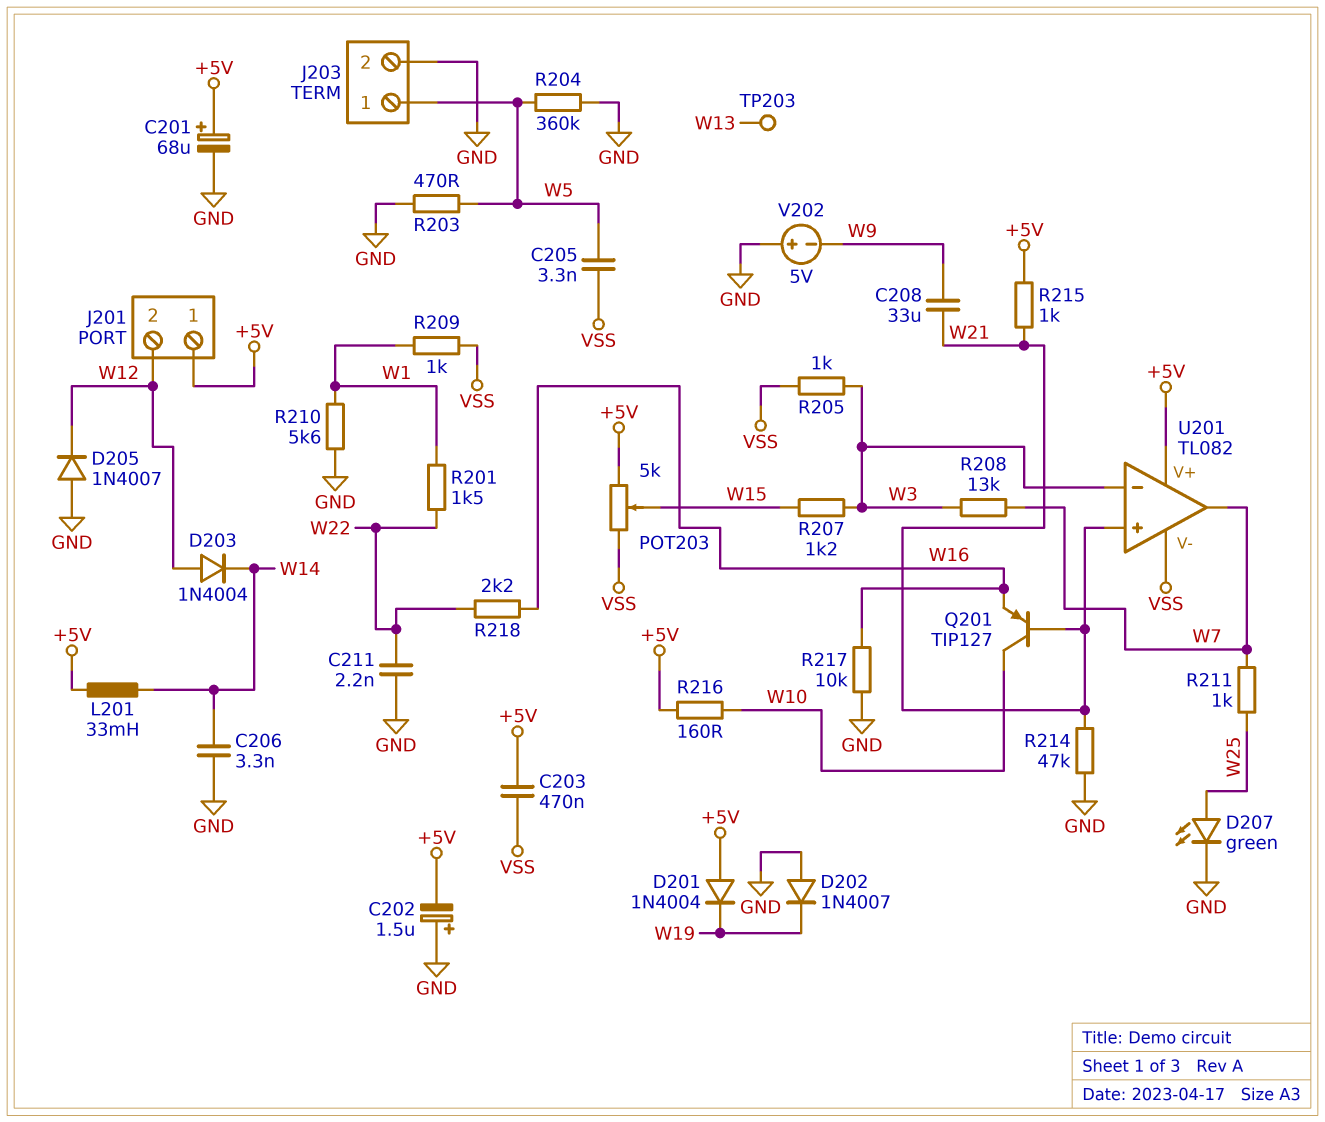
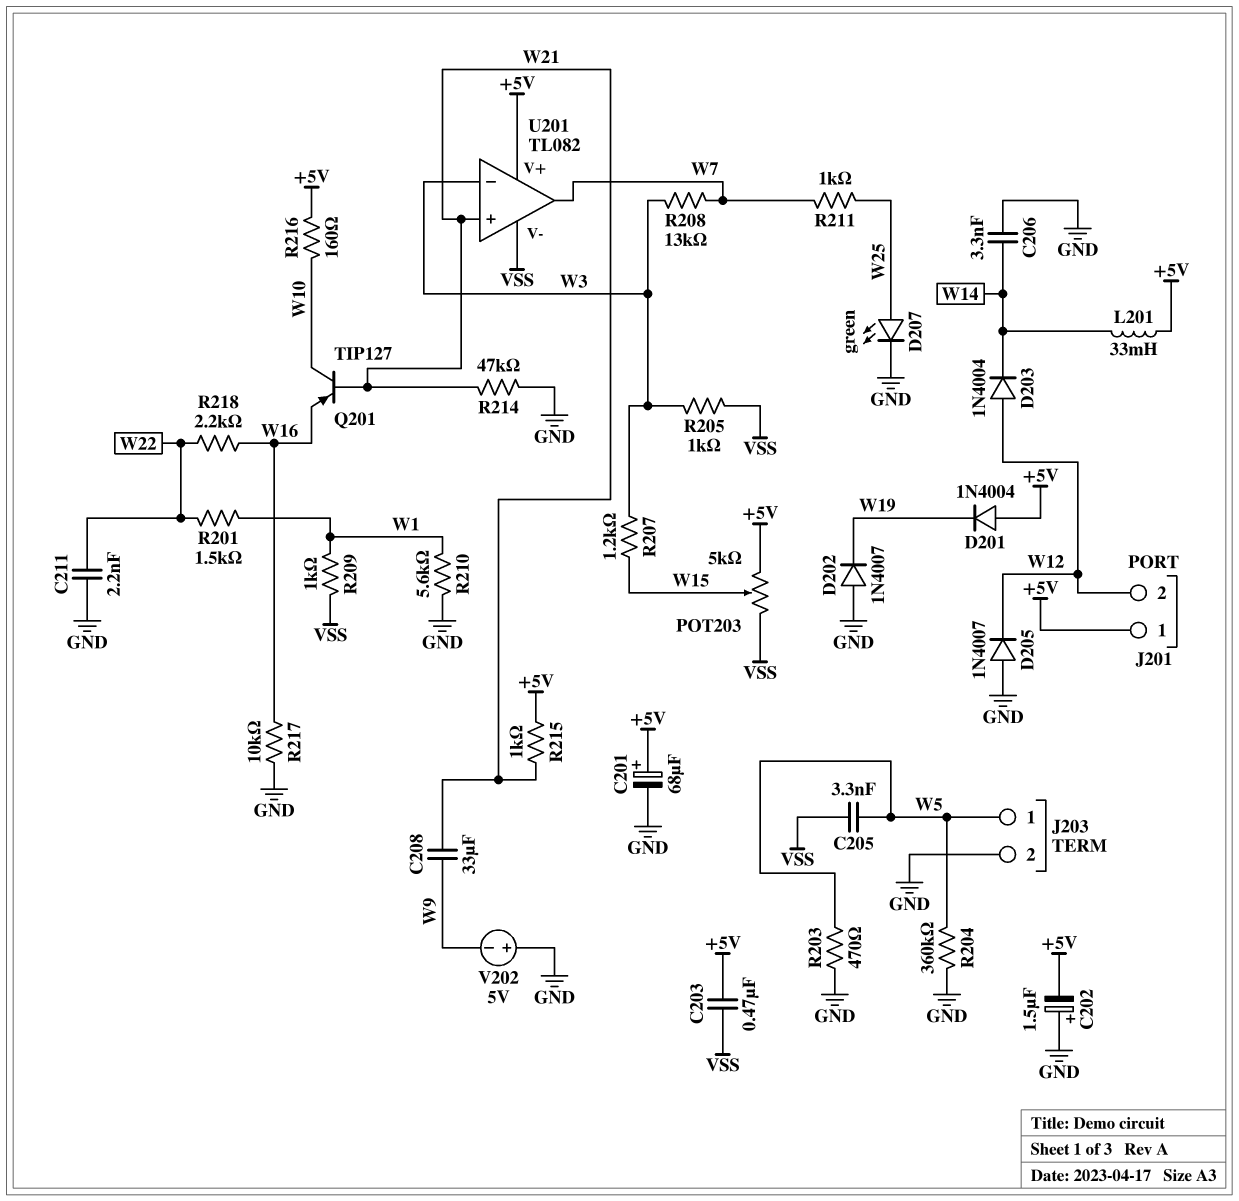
TP203: test point (W13) -> none

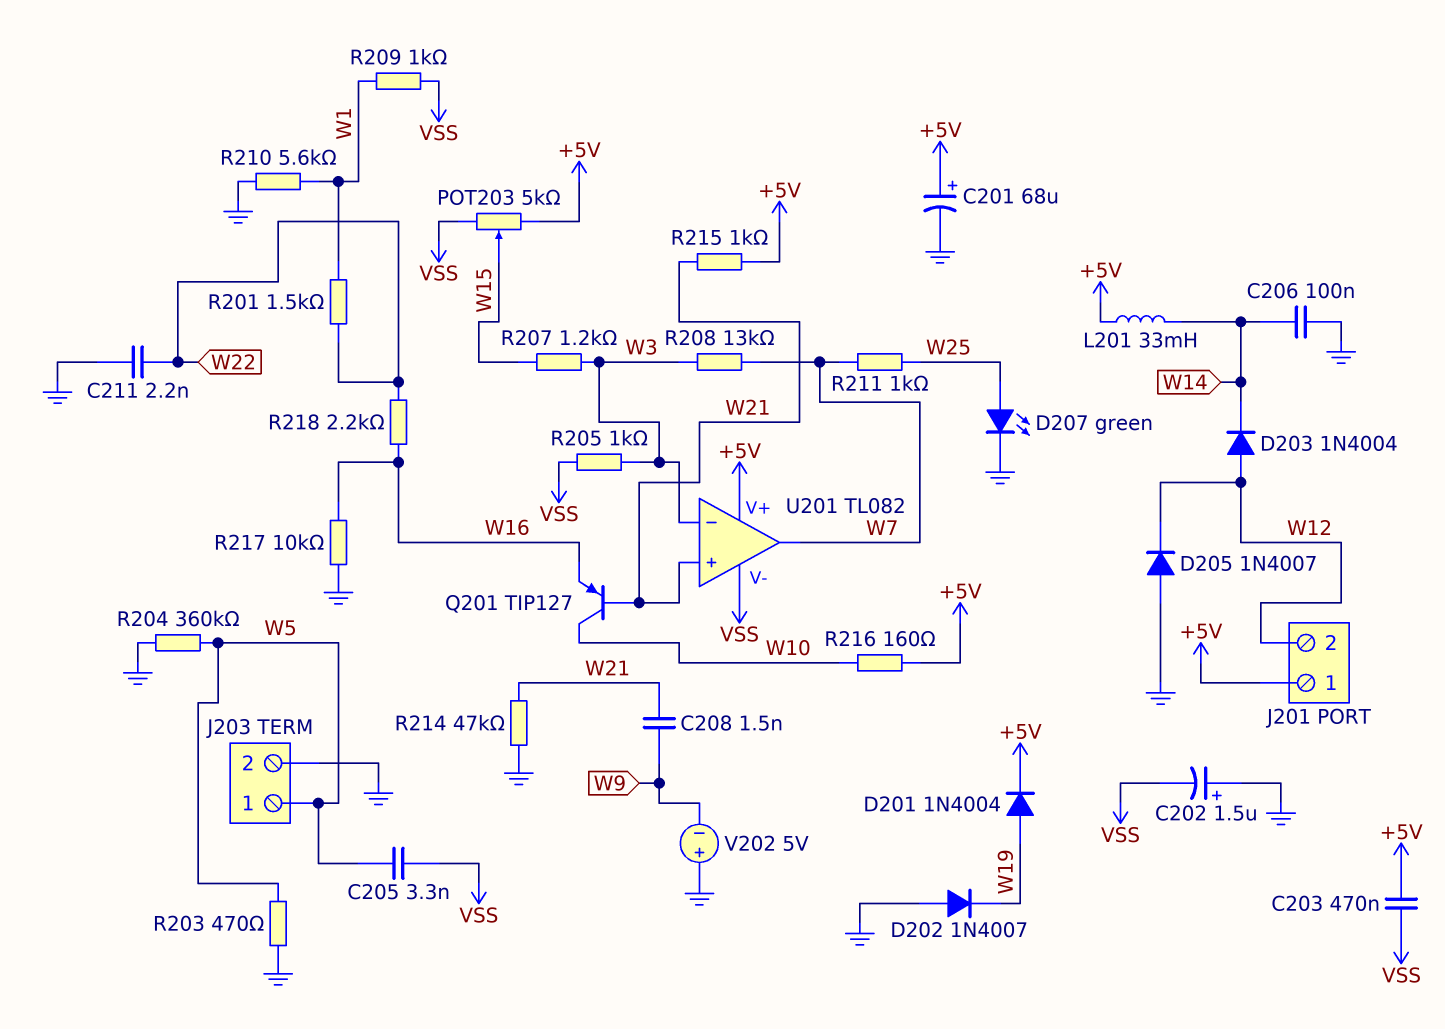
C202: 1.5uF (plus GND, minus +5V) -> 1.5uF (plus GND, minus VSS)
C206: 3.3nF (GND, W14) -> 100nF (GND, W14)
C208: 33uF (W9, W21) -> 1.5nF (W9, W21)
D201: diode 1N4004 (A +5V, K W19) -> diode 1N4004 (A W19, K +5V)

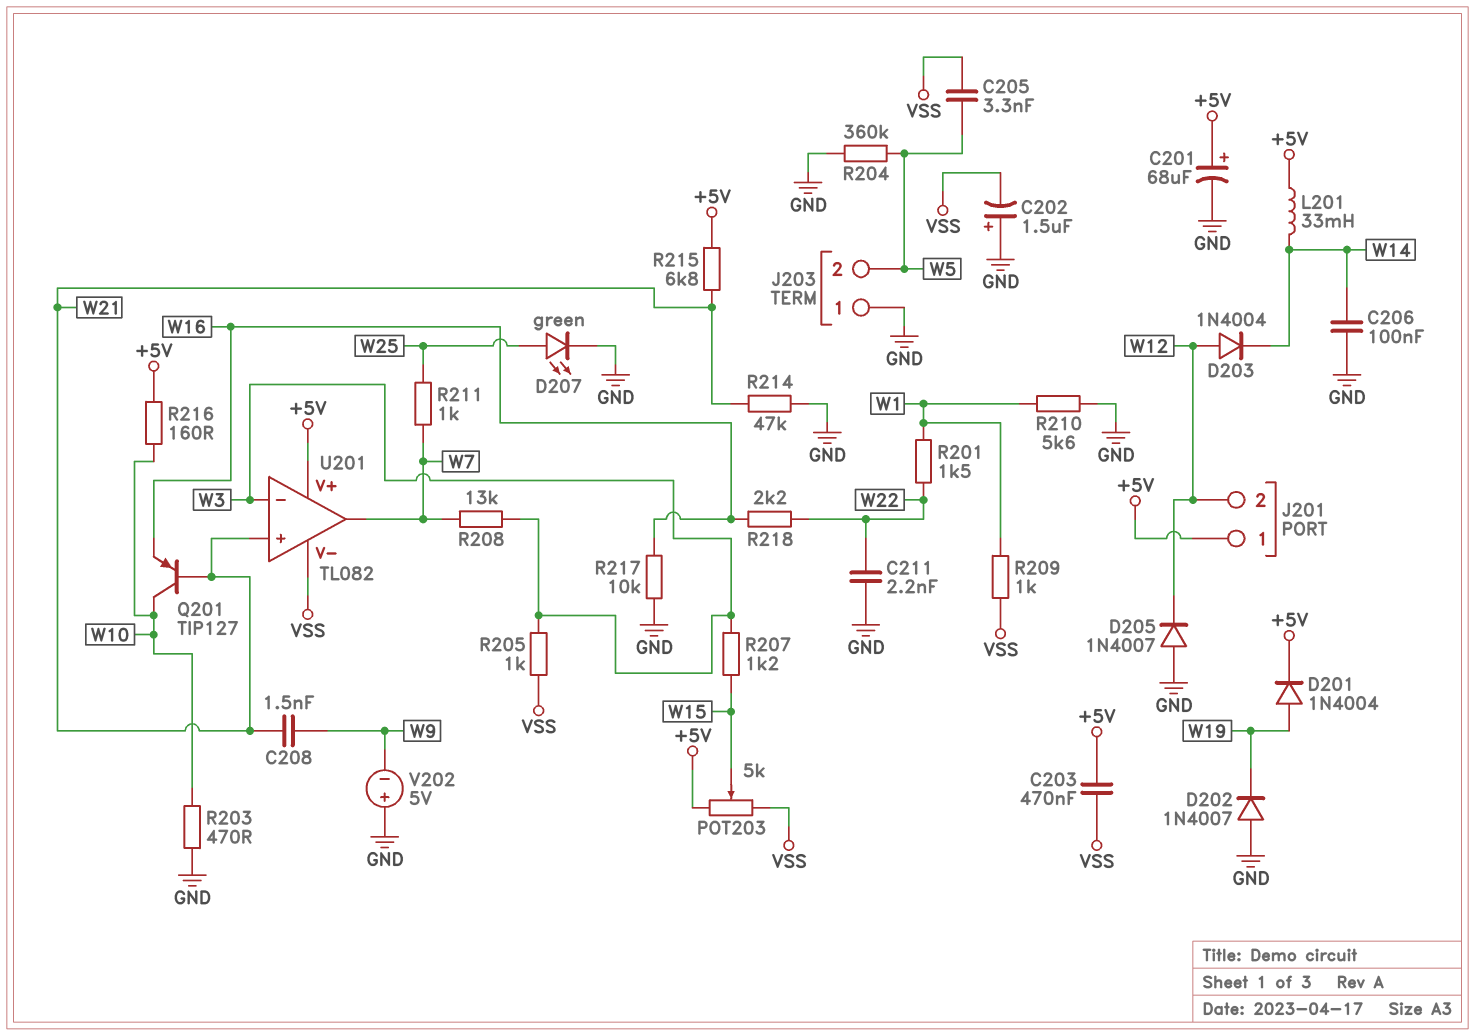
J203 pin 1: W5 -> GND
J203 pin 2: GND -> W5
R203: 470 (GND, W5) -> 470 (GND, W10)
R215: 1k (+5V, W21) -> 6.8k (+5V, W21)

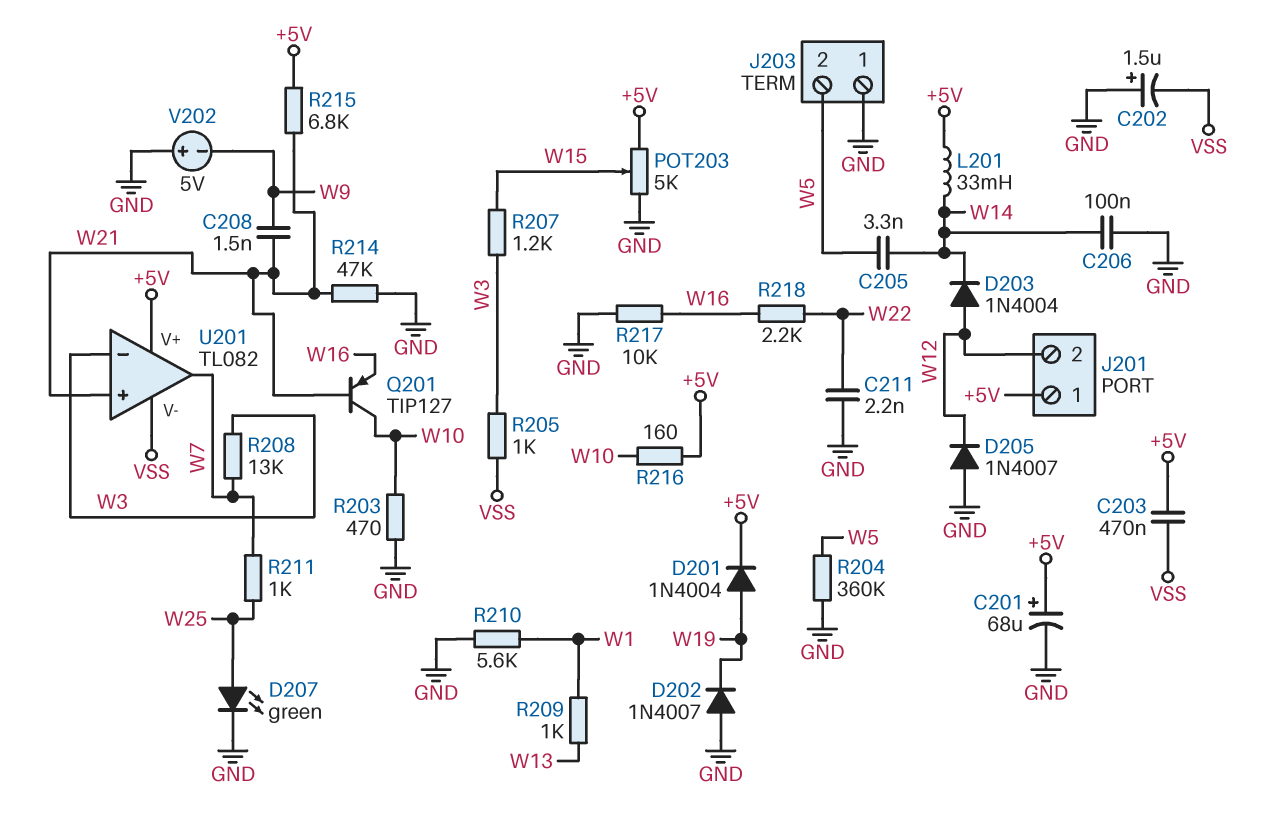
C205: 3.3nF (VSS, W5) -> 3.3nF (W5, W14)
POT203: 5k (+5V, VSS, wiper W15) -> 5k (+5V, GND, wiper W15)
R201: 1.5k (W1, W22) -> none
R209: 1k (VSS, W1) -> 1k (W1, W13)

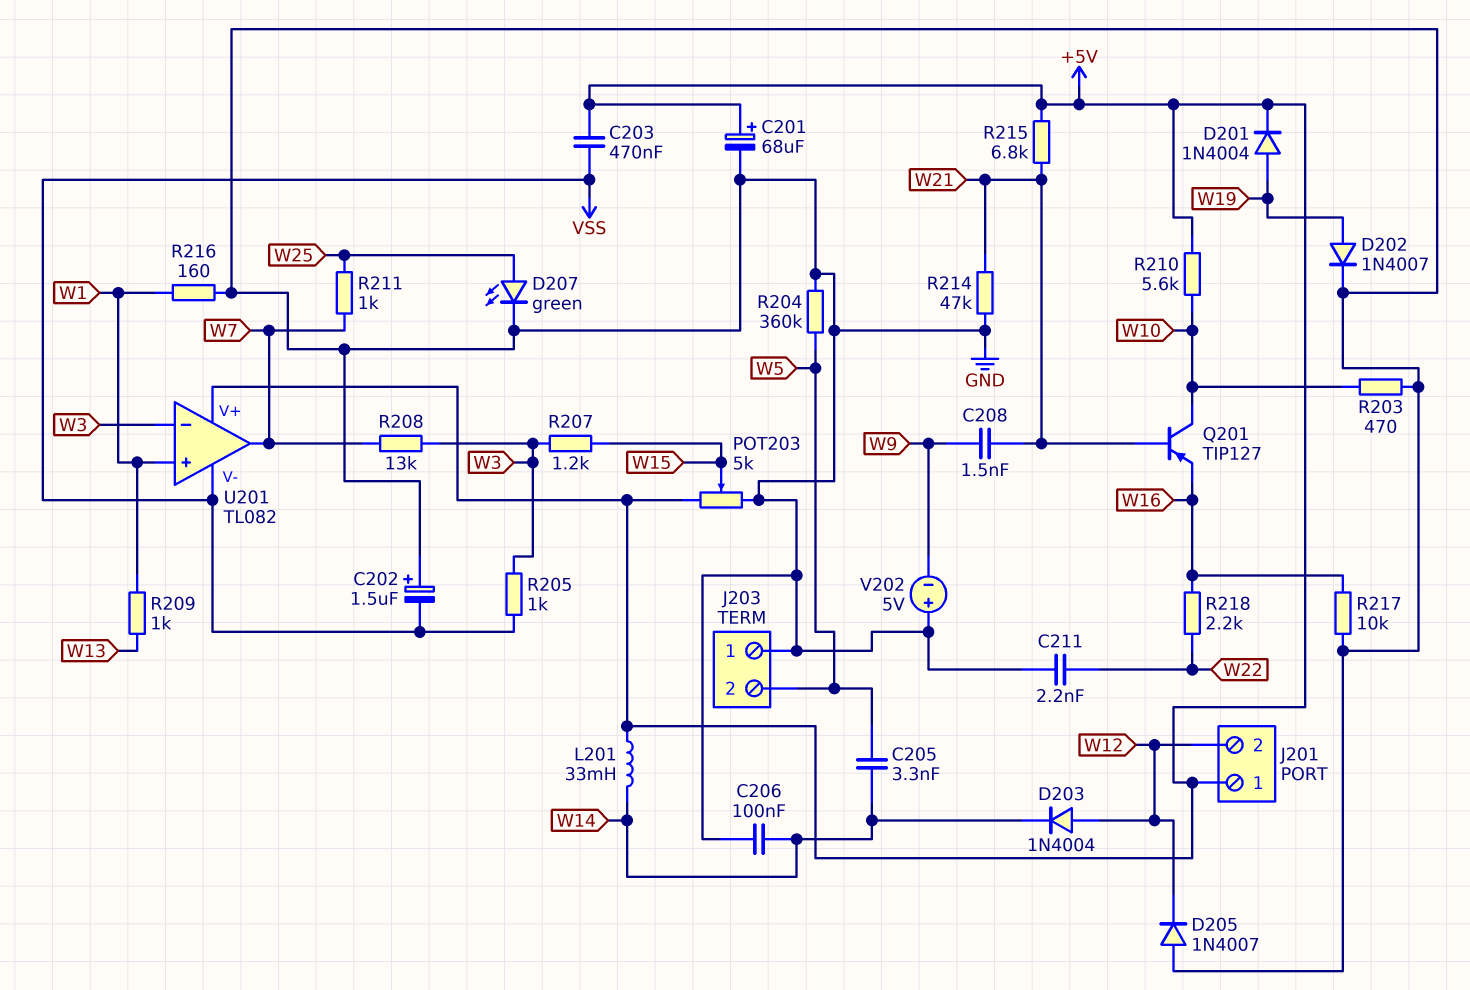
D202: diode 1N4007 (A GND, K W19) -> diode 1N4007 (A W19, K GND)
R210: 5.6k (GND, W1) -> 5.6k (+5V, W10)
R216: 160 (+5V, W10) -> 160 (GND, W1)
U201 pin in+: W21 -> W1

